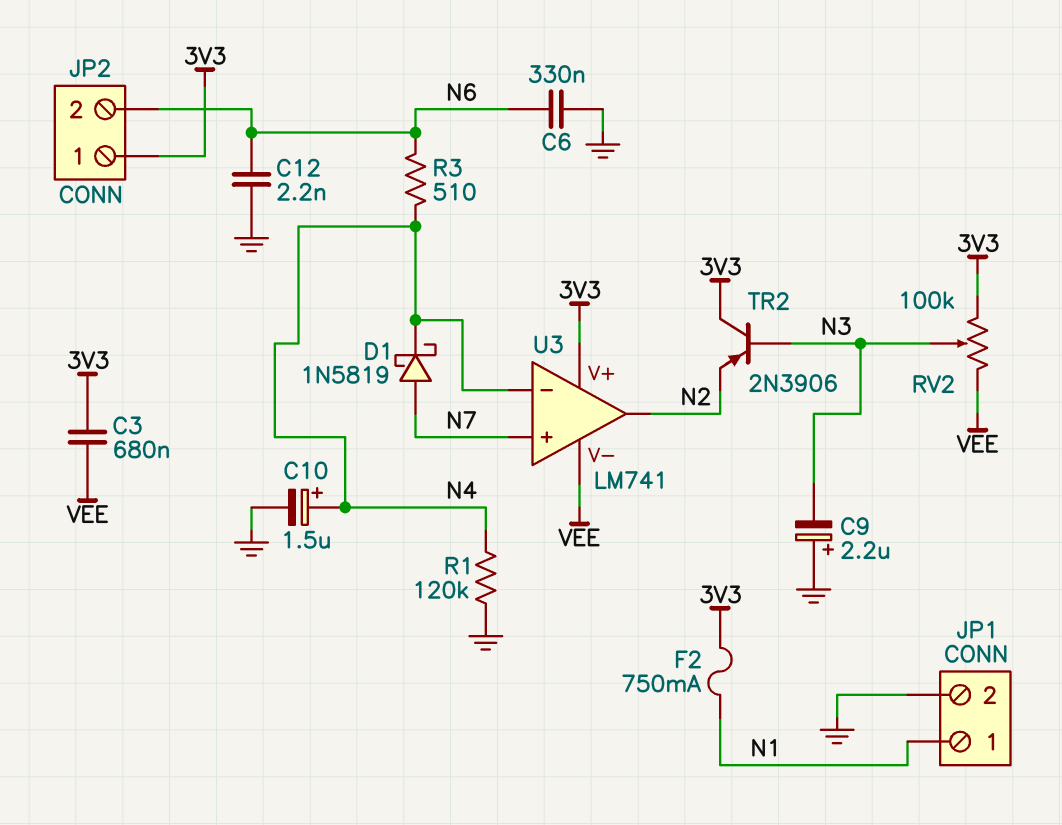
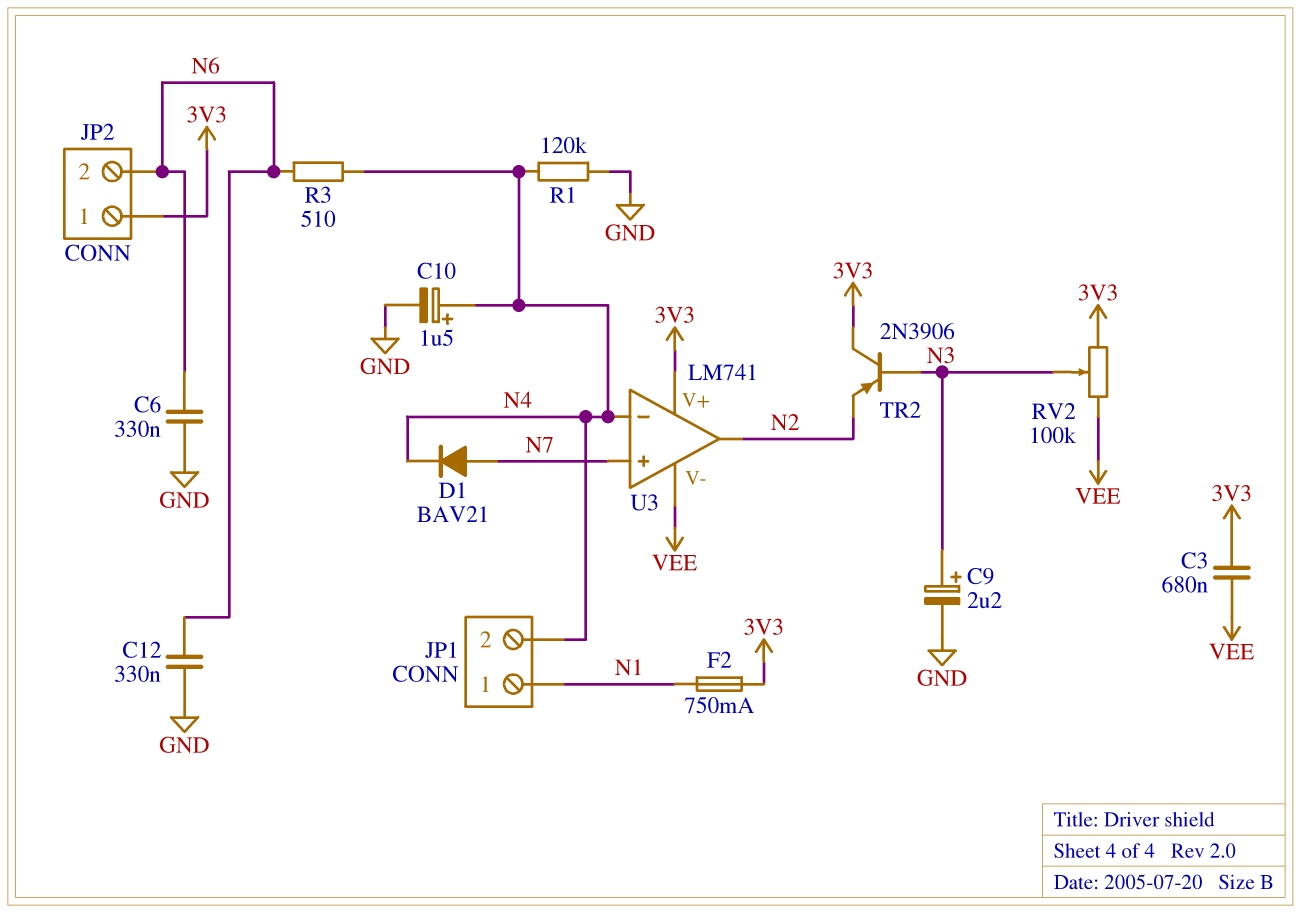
C9: 2.2uF (plus GND, minus N3) -> 2.2uF (plus N3, minus GND)
C12: 2.2nF (GND, N6) -> 330nF (GND, N6)
D1: schottky 1N5819 (A N7, K N4) -> diode BAV21 (A N7, K N4)
JP1 pin 2: GND -> N4

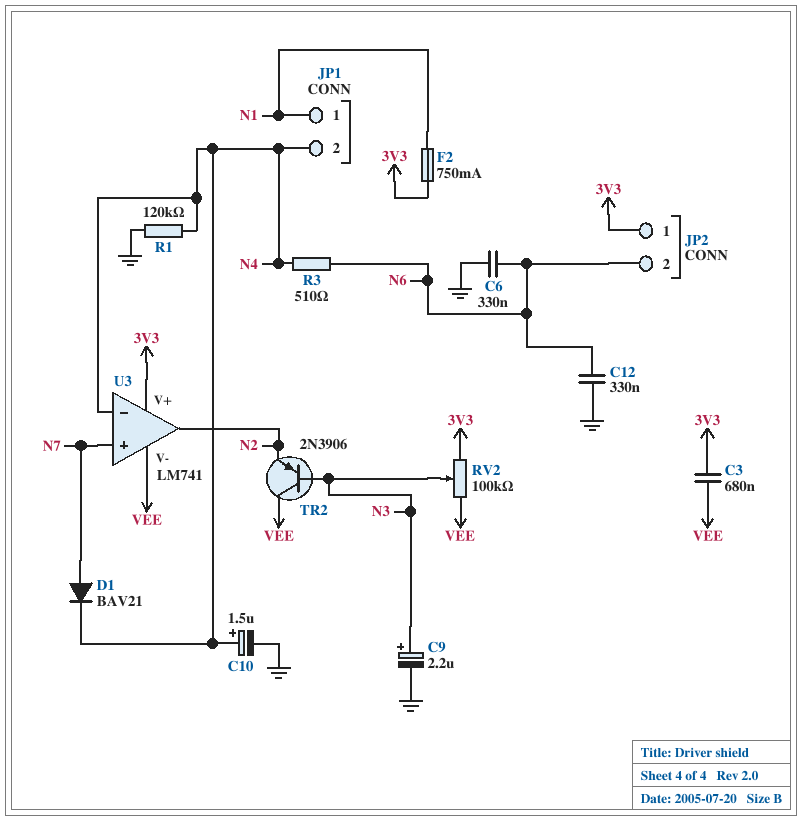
TR2: PNP 2N3906 (B N3, C 3V3, E N2) -> PNP 2N3906 (B N3, C VEE, E N2)

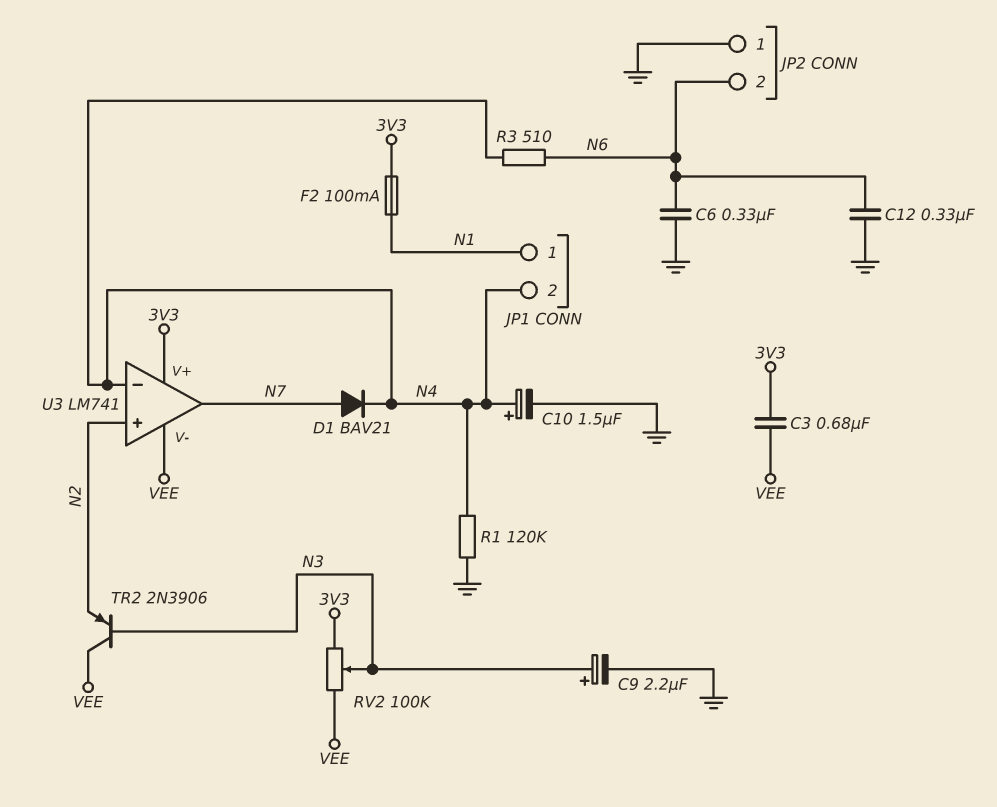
F2: 750mA (3V3, N1) -> 100mA (3V3, N1)
JP2 pin 1: 3V3 -> GND
U3 pin in+: N7 -> N2
U3 pin out: N2 -> N7

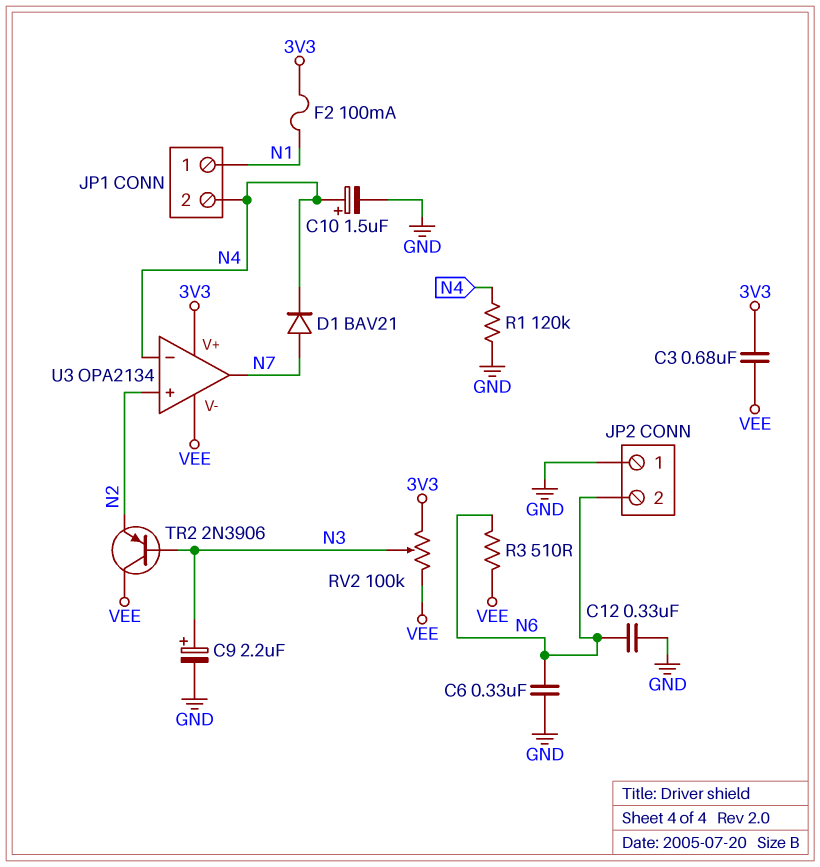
R3: 510 (N4, N6) -> 510 (N6, VEE)
U3: LM741 -> OPA2134

